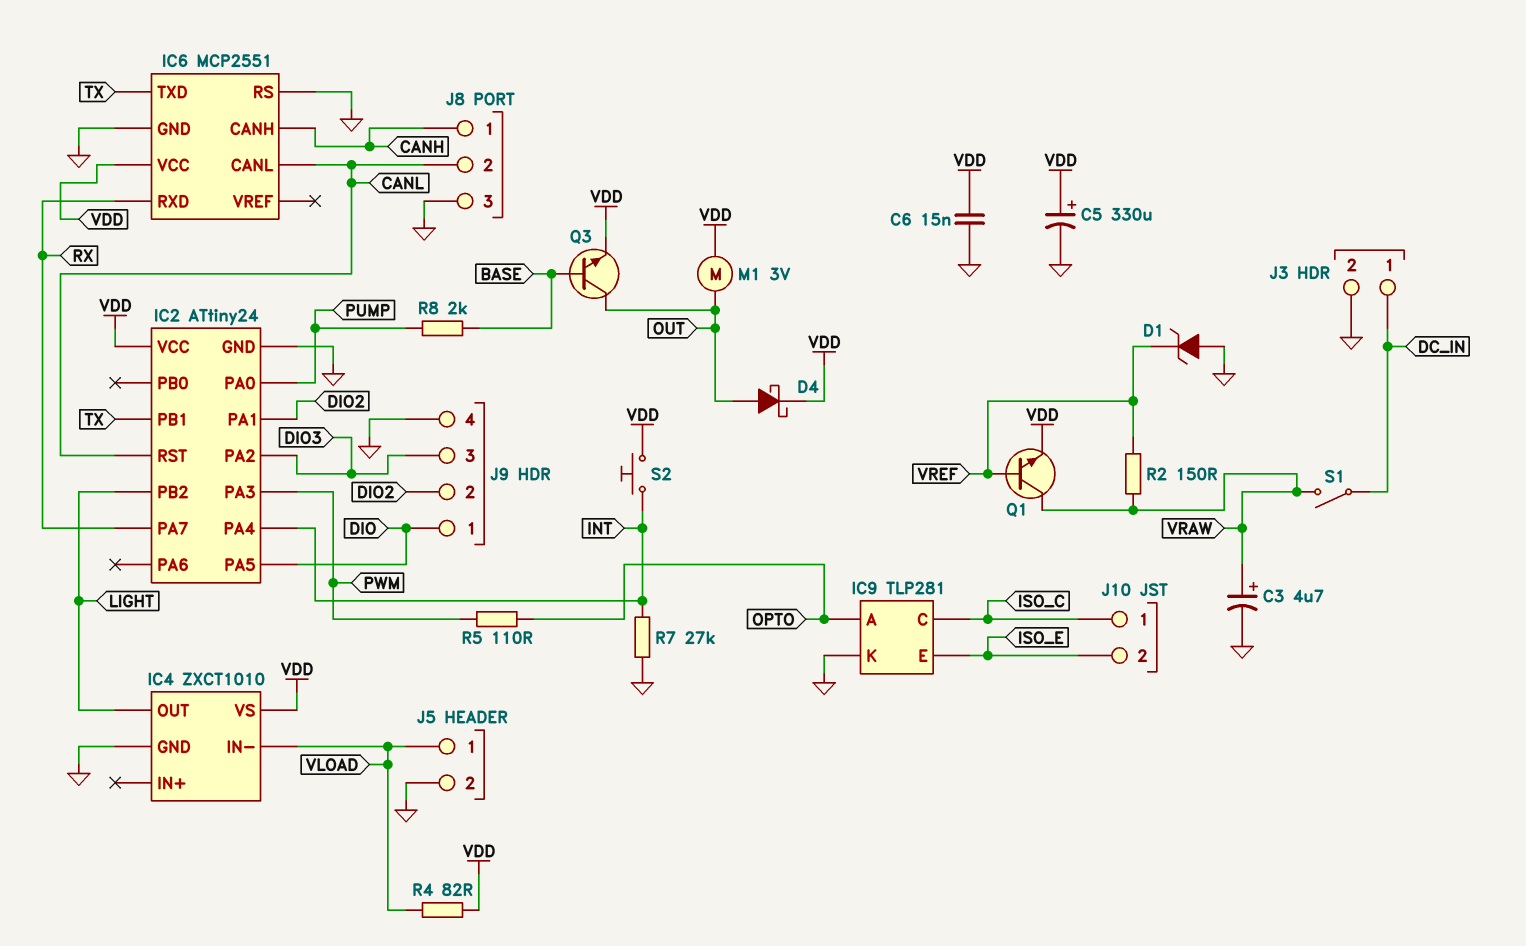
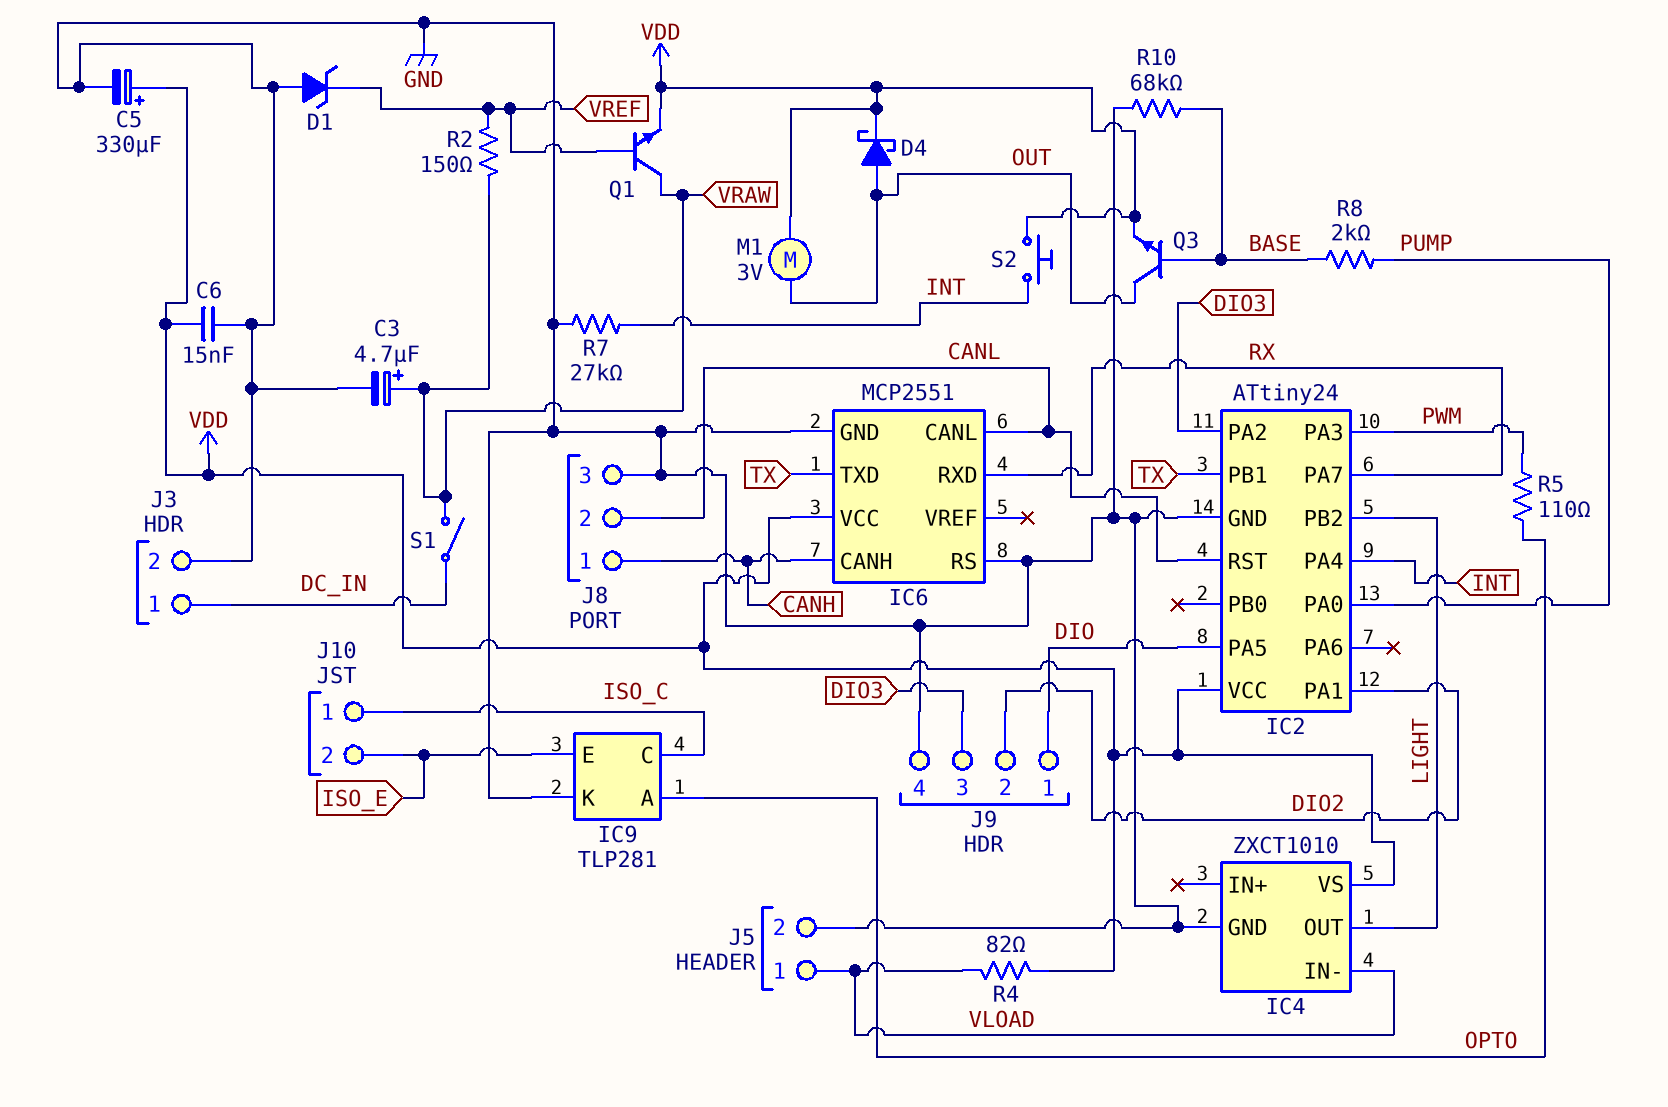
R10: none -> 68k (BASE, GND)

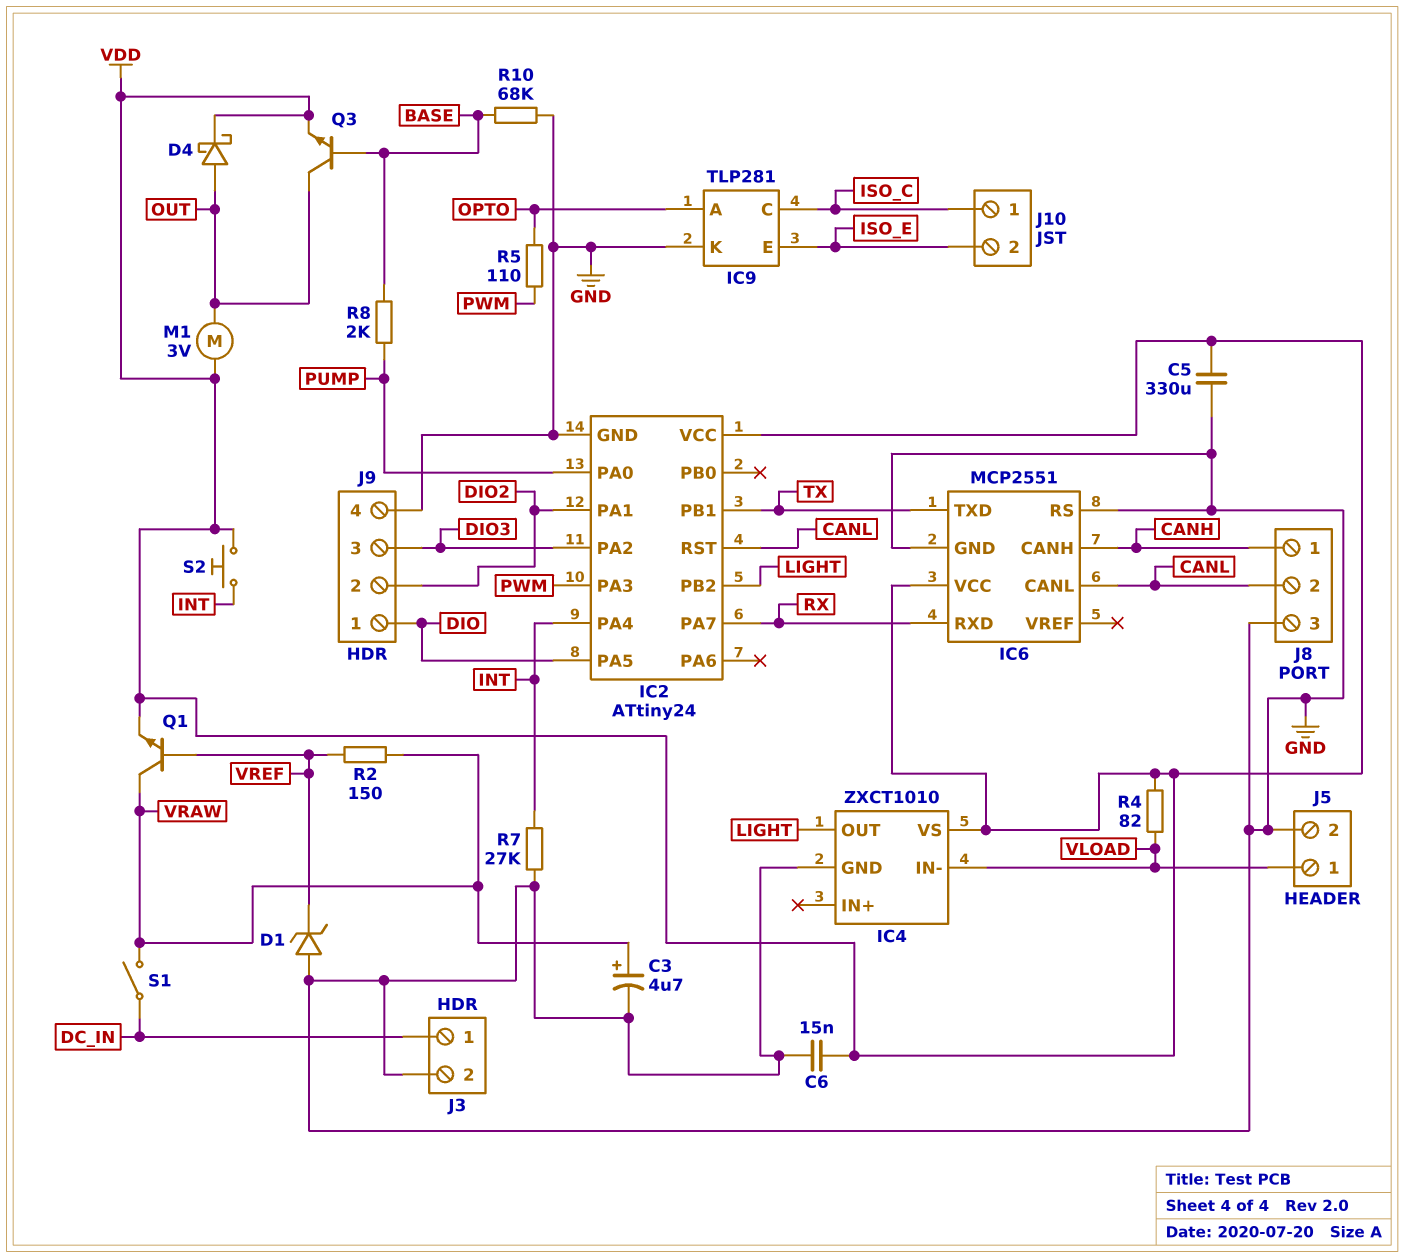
C5: 330uF (plus VDD, minus GND) -> 330uF (GND, VDD)

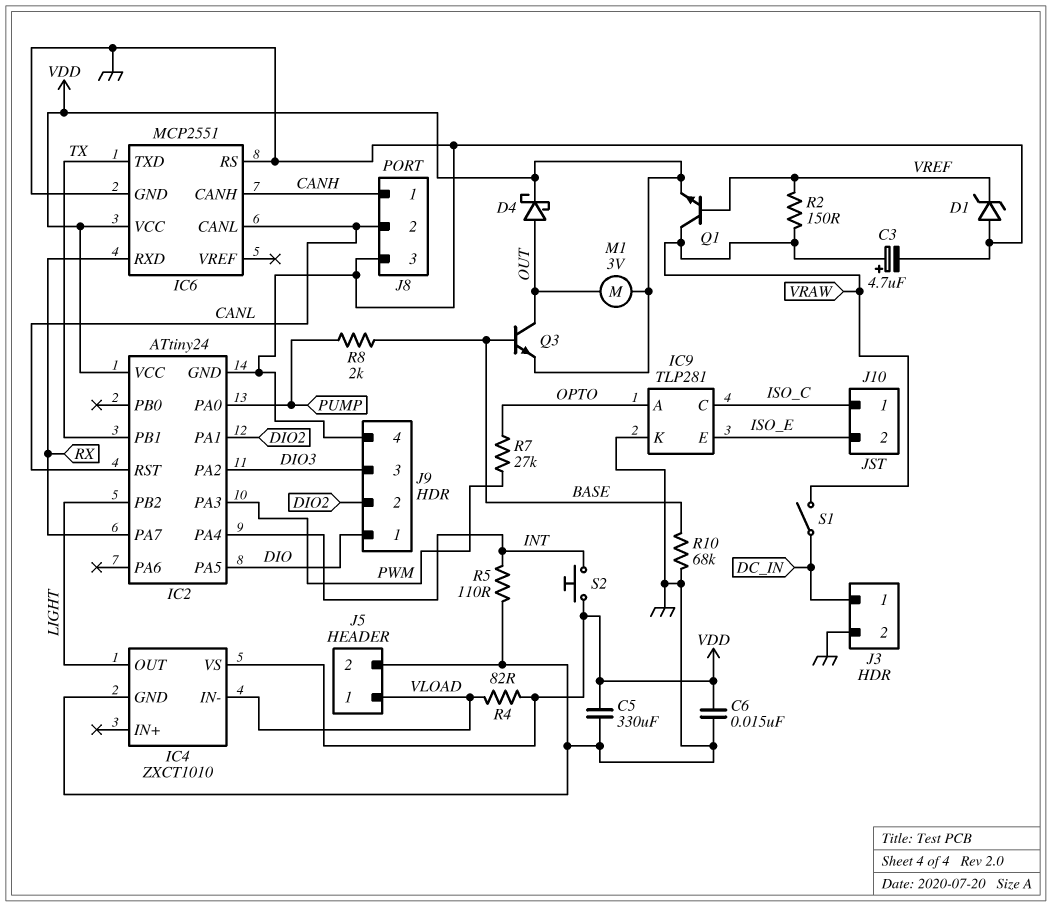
R5: 110 (OPTO, PWM) -> 110 (GND, INT)
R7: 27k (GND, INT) -> 27k (OPTO, PWM)

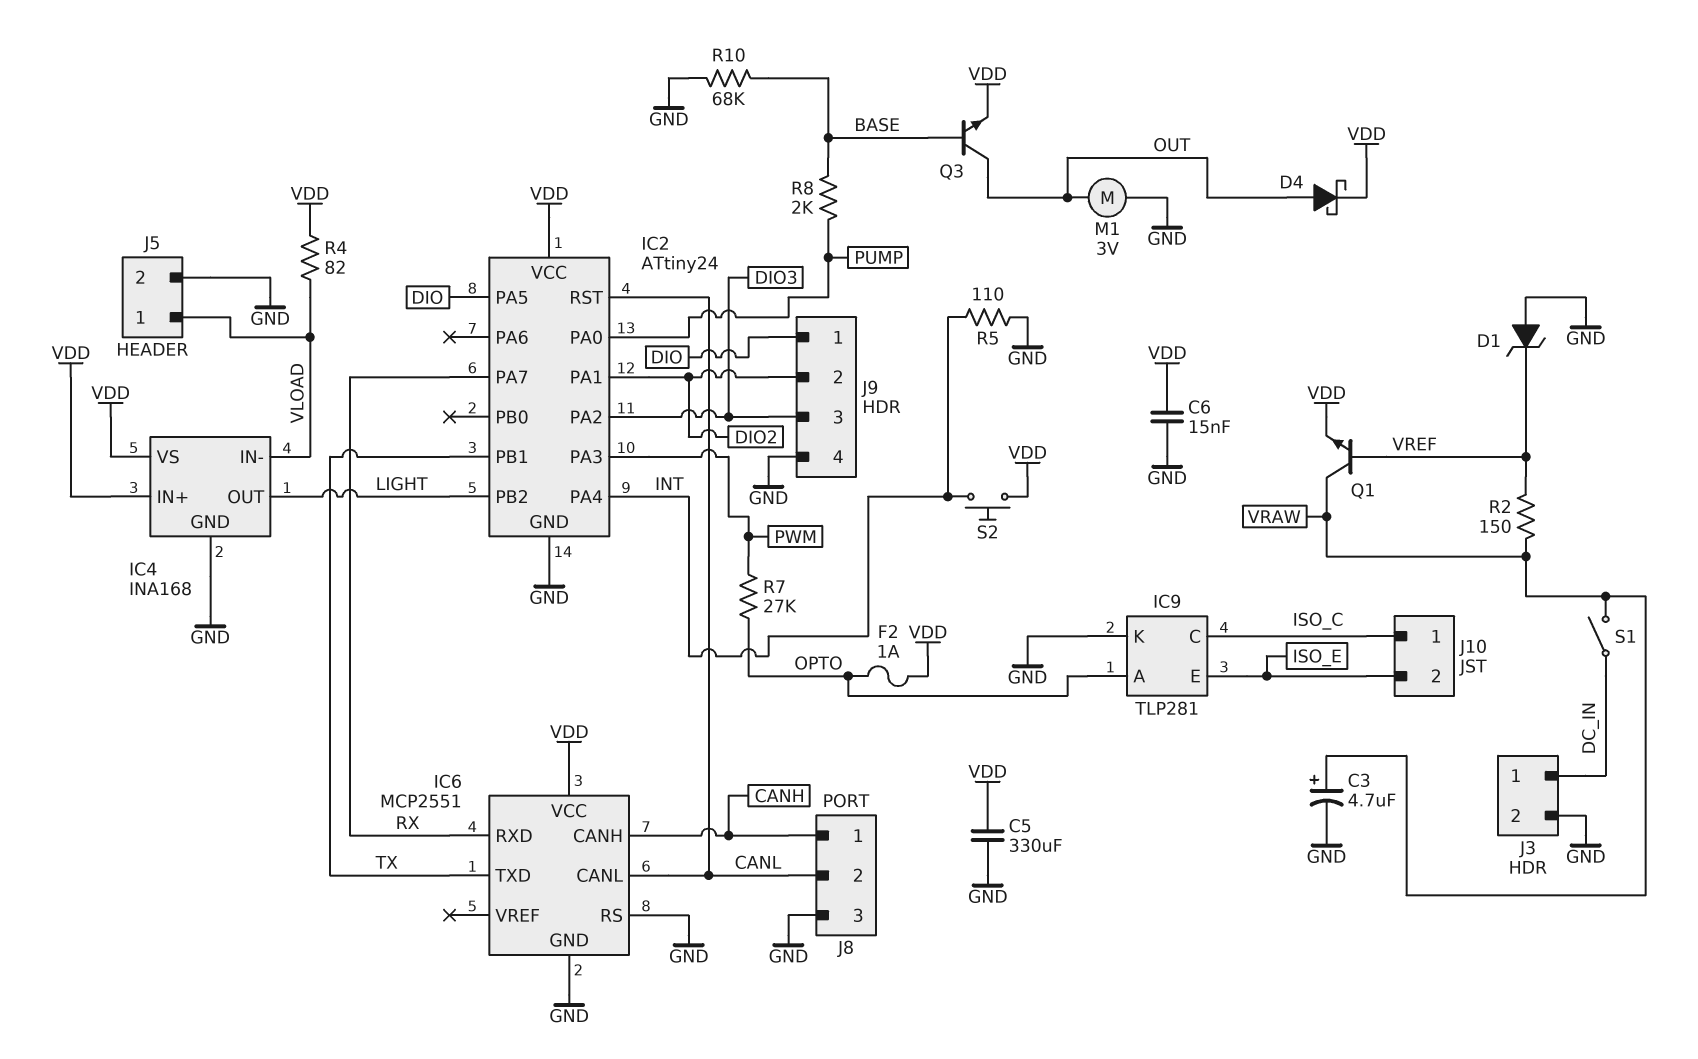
F2: none -> 1A (OPTO, VDD)
IC4: ZXCT1010 -> INA168
IC4 pin IN+: none -> VDD
M1: motor 3V (OUT, VDD) -> motor 3V (GND, OUT)

